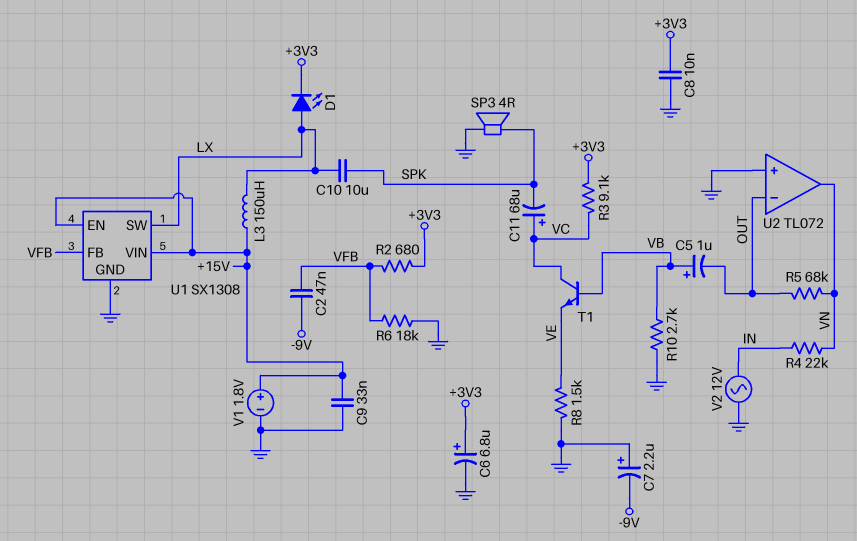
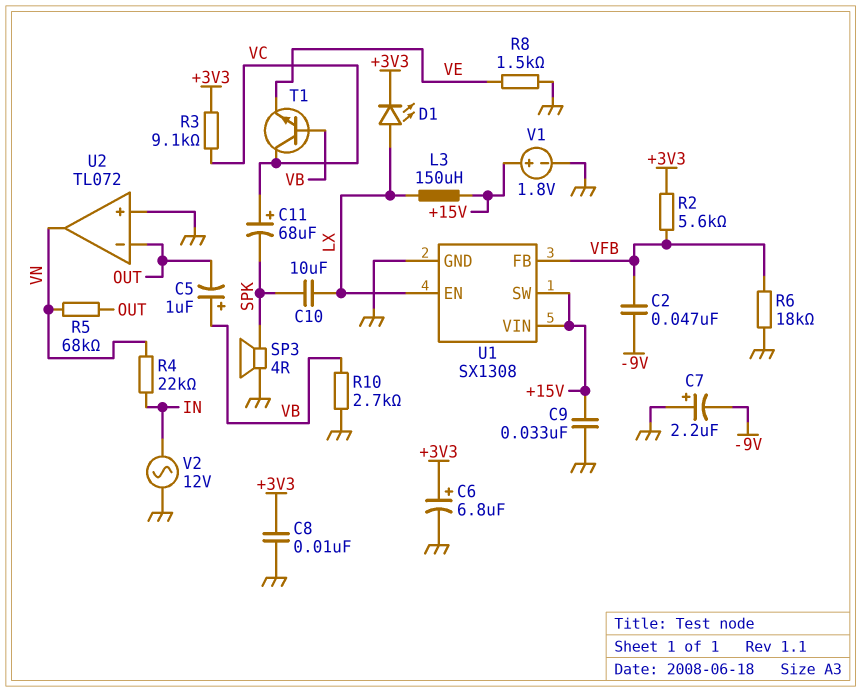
R2: 680 (+3V3, VFB) -> 5.6k (+3V3, VFB)
U1 pin EN: +15V -> LX
U1 pin SW: LX -> +15V

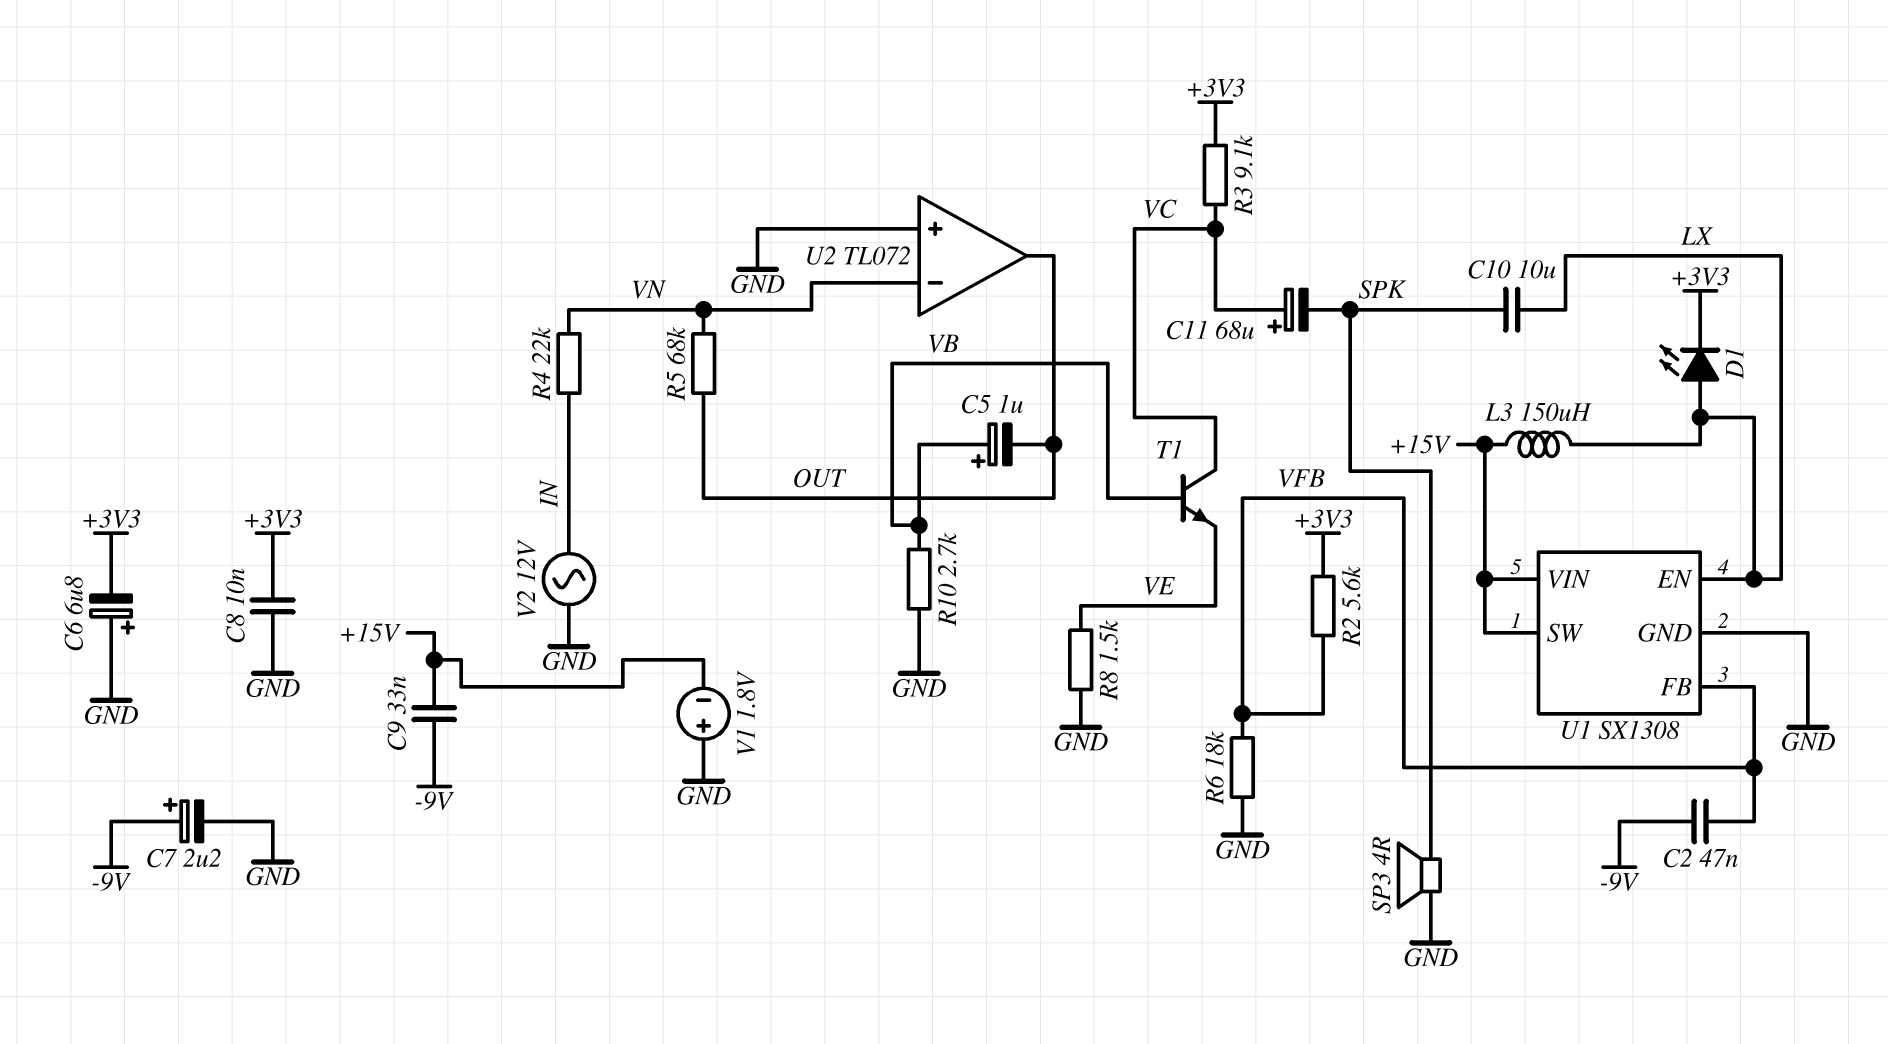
C6: 6.8uF (plus +3V3, minus GND) -> 6.8uF (plus GND, minus +3V3)
C7: 2.2uF (plus GND, minus -9V) -> 2.2uF (plus -9V, minus GND)
C9: 33nF (+15V, GND) -> 33nF (+15V, -9V)
U2 pin in-: OUT -> VN
U2 pin out: VN -> OUT
V1: 1.8V (plus +15V, minus GND) -> 1.8V (plus GND, minus +15V)

